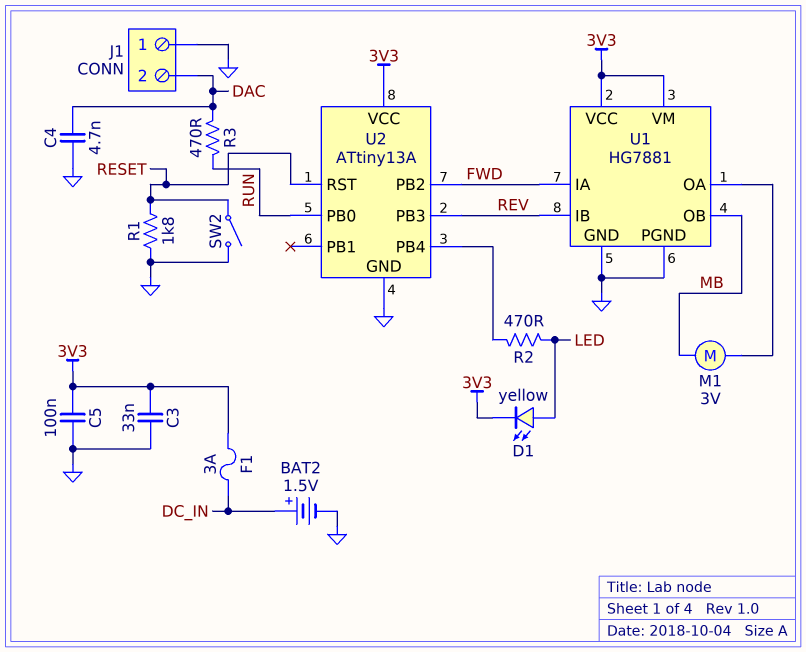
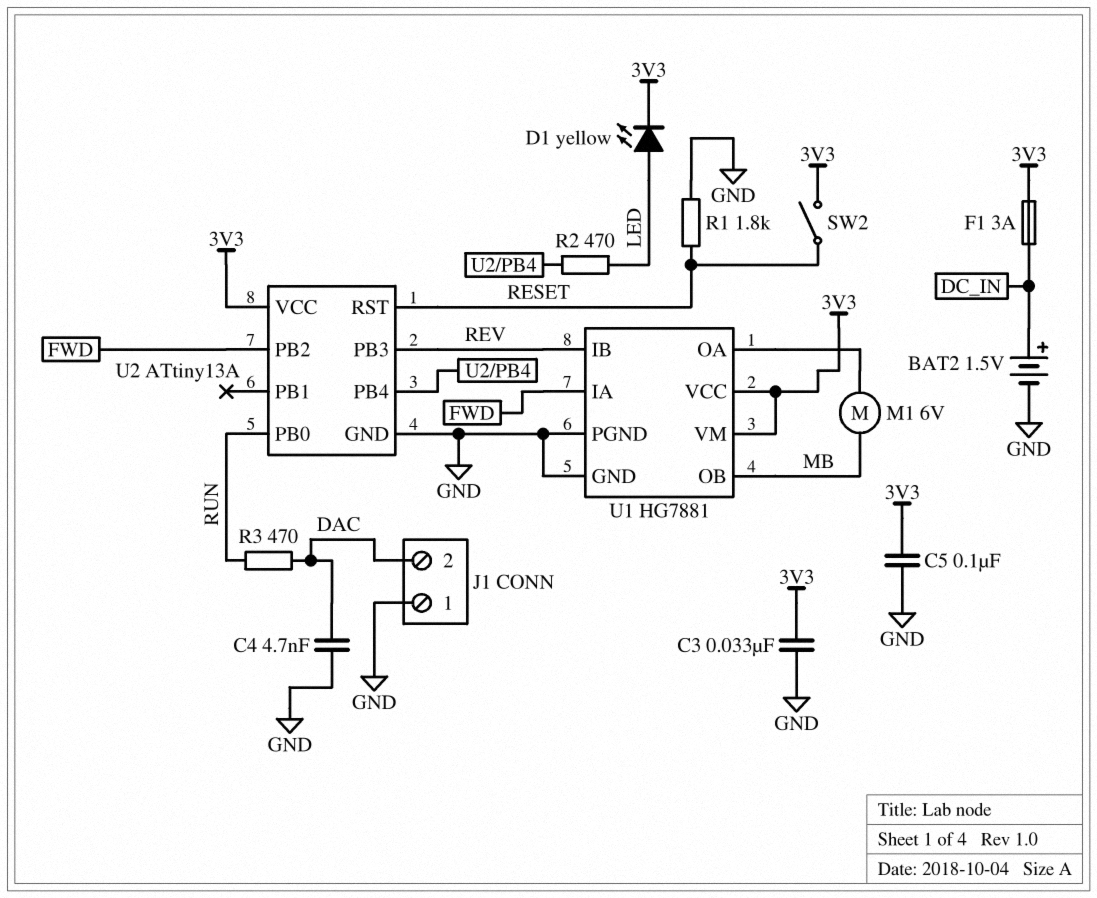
M1: motor 3V (MB, U1/OA) -> motor 6V (MB, U1/OA)
SW2: switch (GND, RESET) -> switch (3V3, RESET)

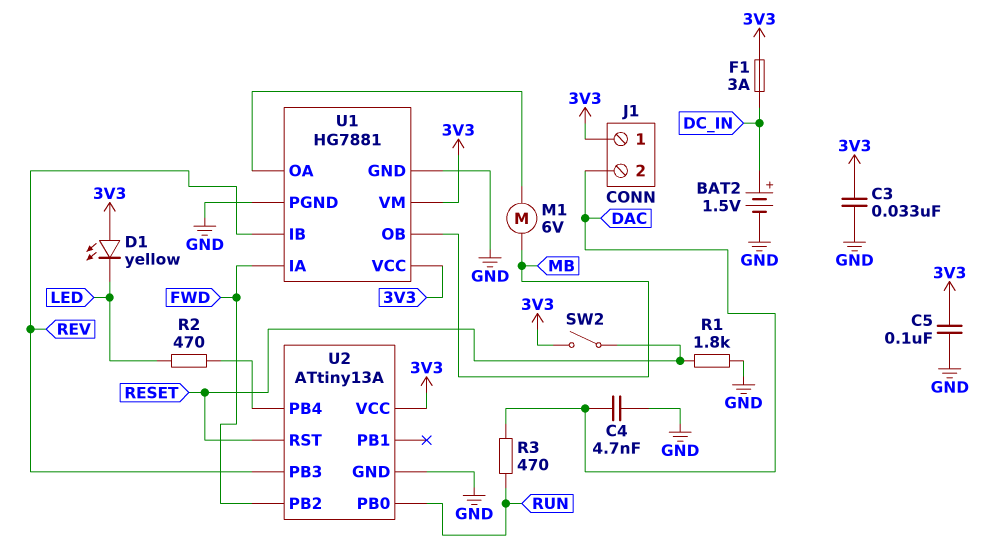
D1: LED yellow (A LED, K 3V3) -> LED yellow (A 3V3, K LED)
J1 pin 1: GND -> 3V3

